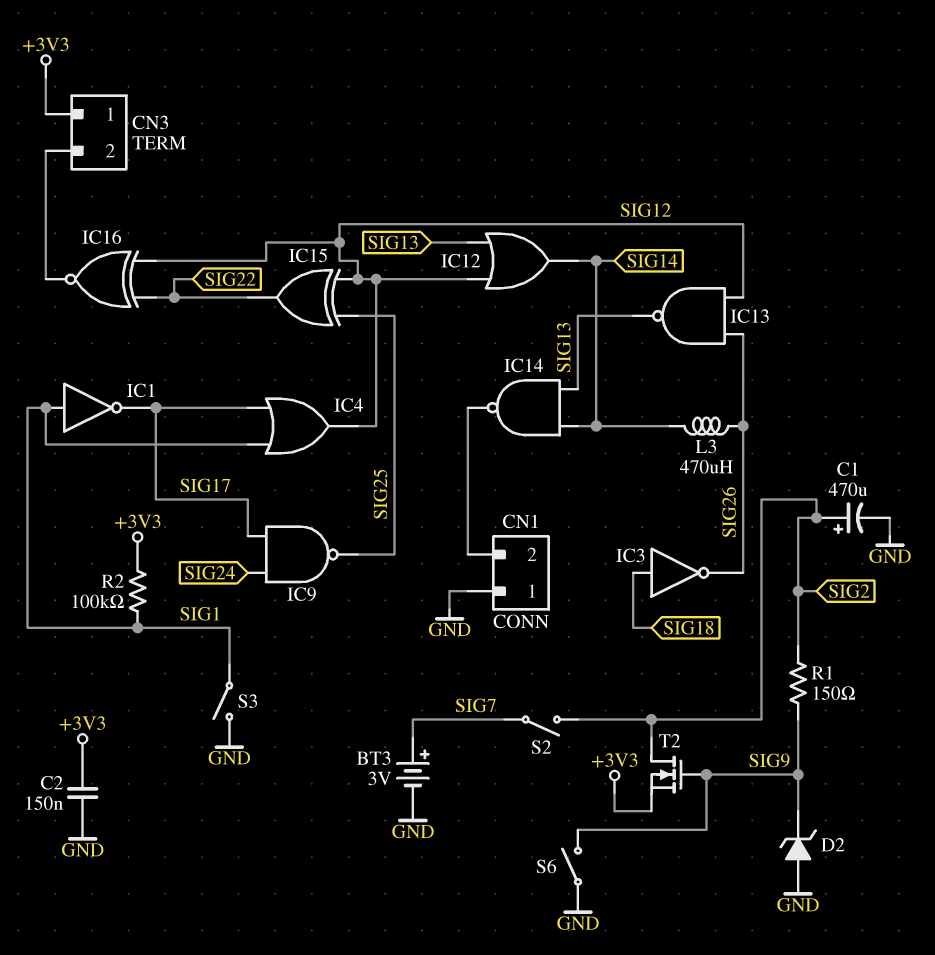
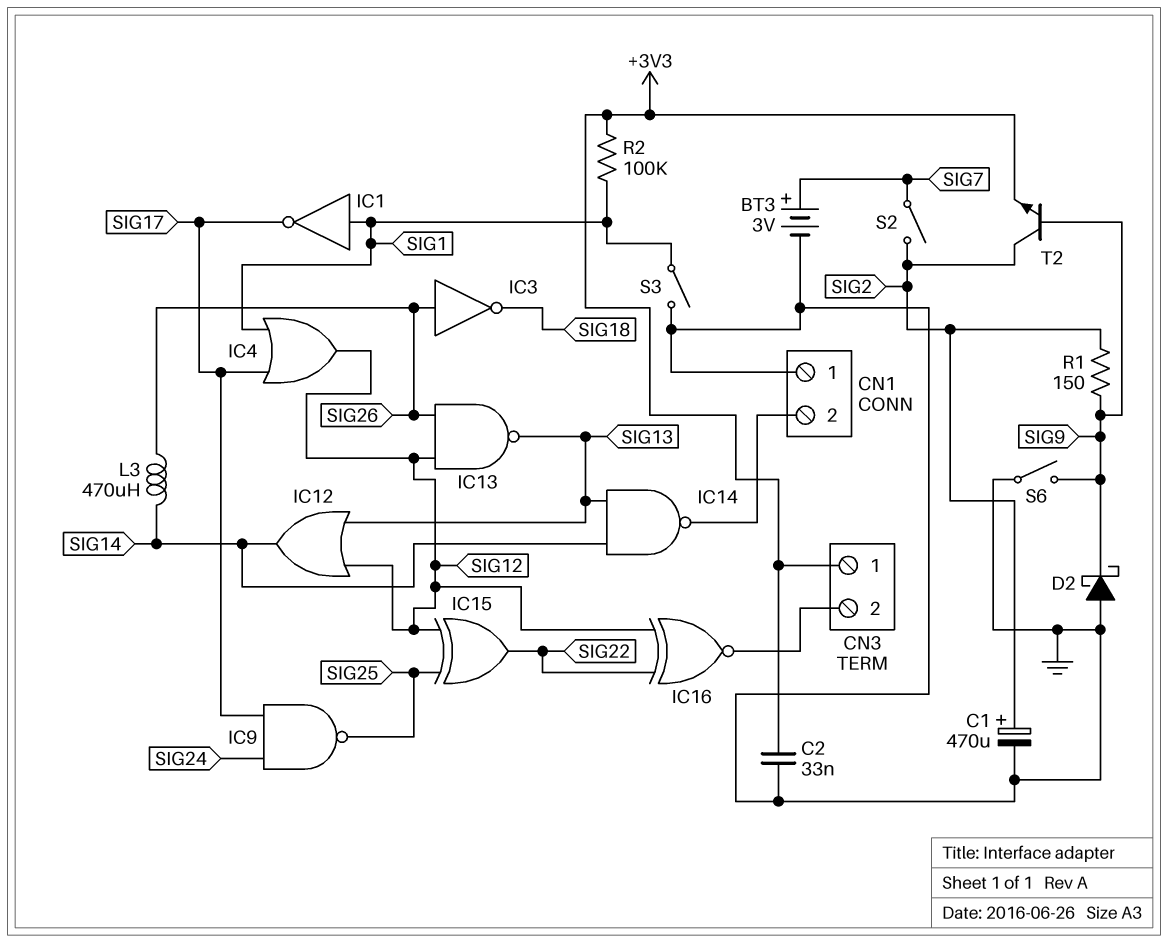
C2: 150nF (+3V3, GND) -> 33nF (+3V3, GND)
D2: zener (A GND, K SIG9) -> schottky (A GND, K SIG9)
IC3: NOT (in SIG18, out SIG26) -> NOT (in SIG26, out SIG18)
T2: NMOS (G SIG9, D SIG2, S +3V3) -> NPN (B SIG9, C SIG2, E +3V3)

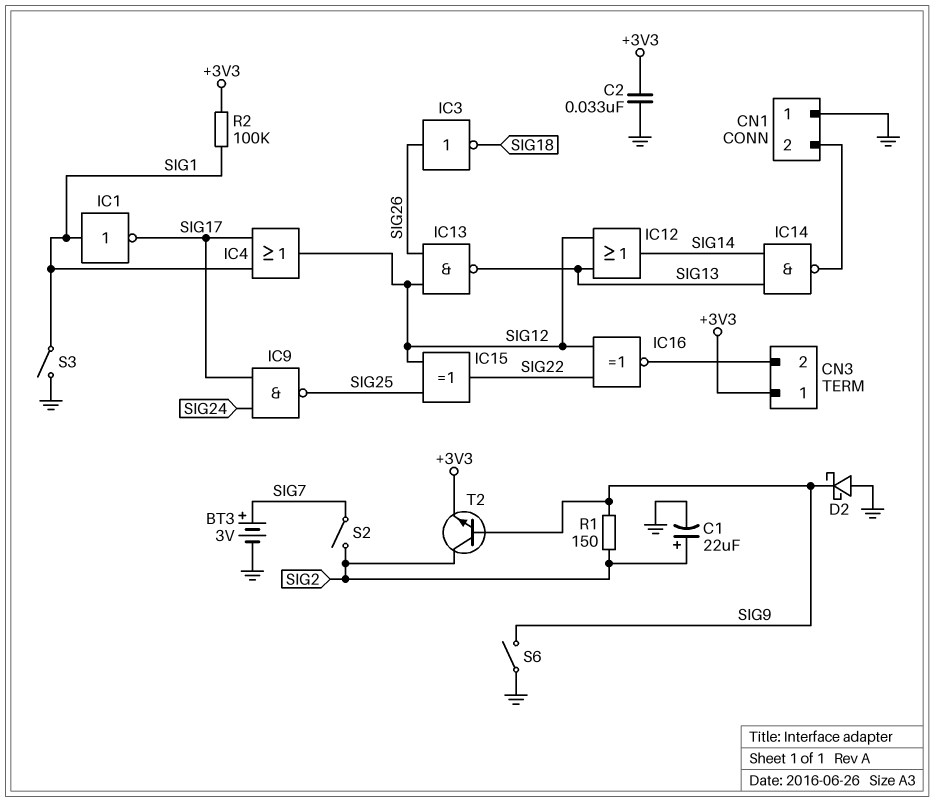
C1: 470uF (plus SIG2, minus GND) -> 22uF (plus SIG2, minus GND)
L3: 470uH (SIG14, SIG26) -> none

